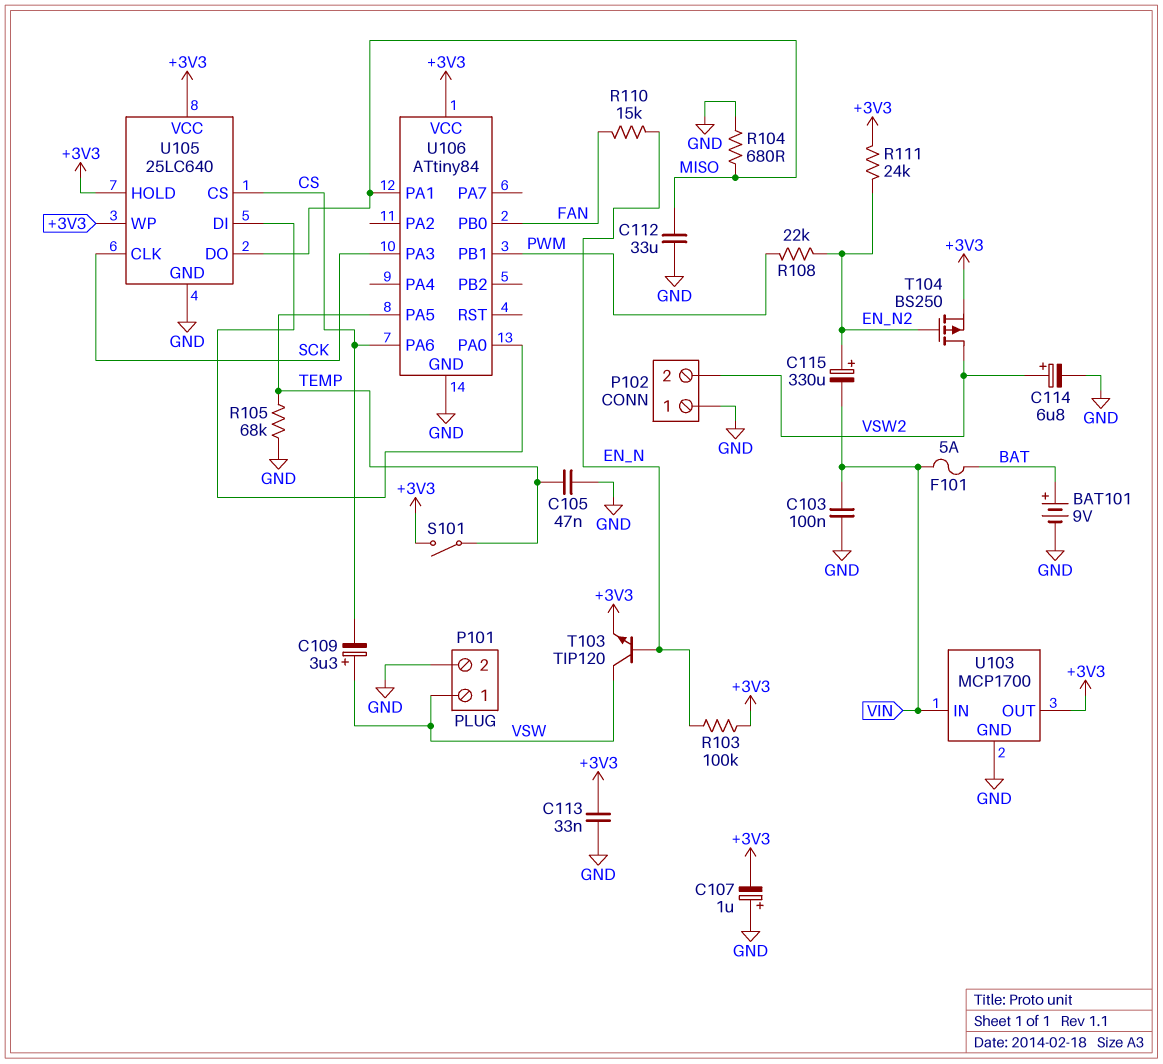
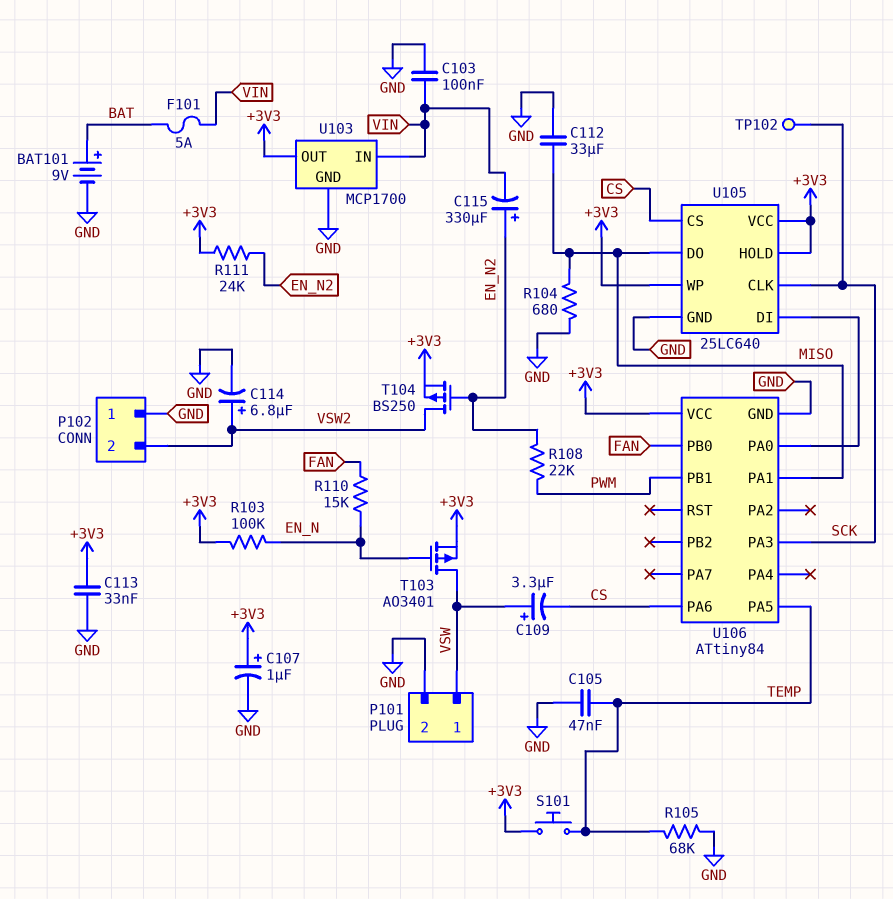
C107: 1uF (plus GND, minus +3V3) -> 1uF (plus +3V3, minus GND)
S101: switch (+3V3, TEMP) -> button (+3V3, TEMP)
T103: NPN TIP120 (B EN_N, C VSW, E +3V3) -> PMOS AO3401 (G EN_N, D VSW, S +3V3)
TP102: none -> test point (SCK)

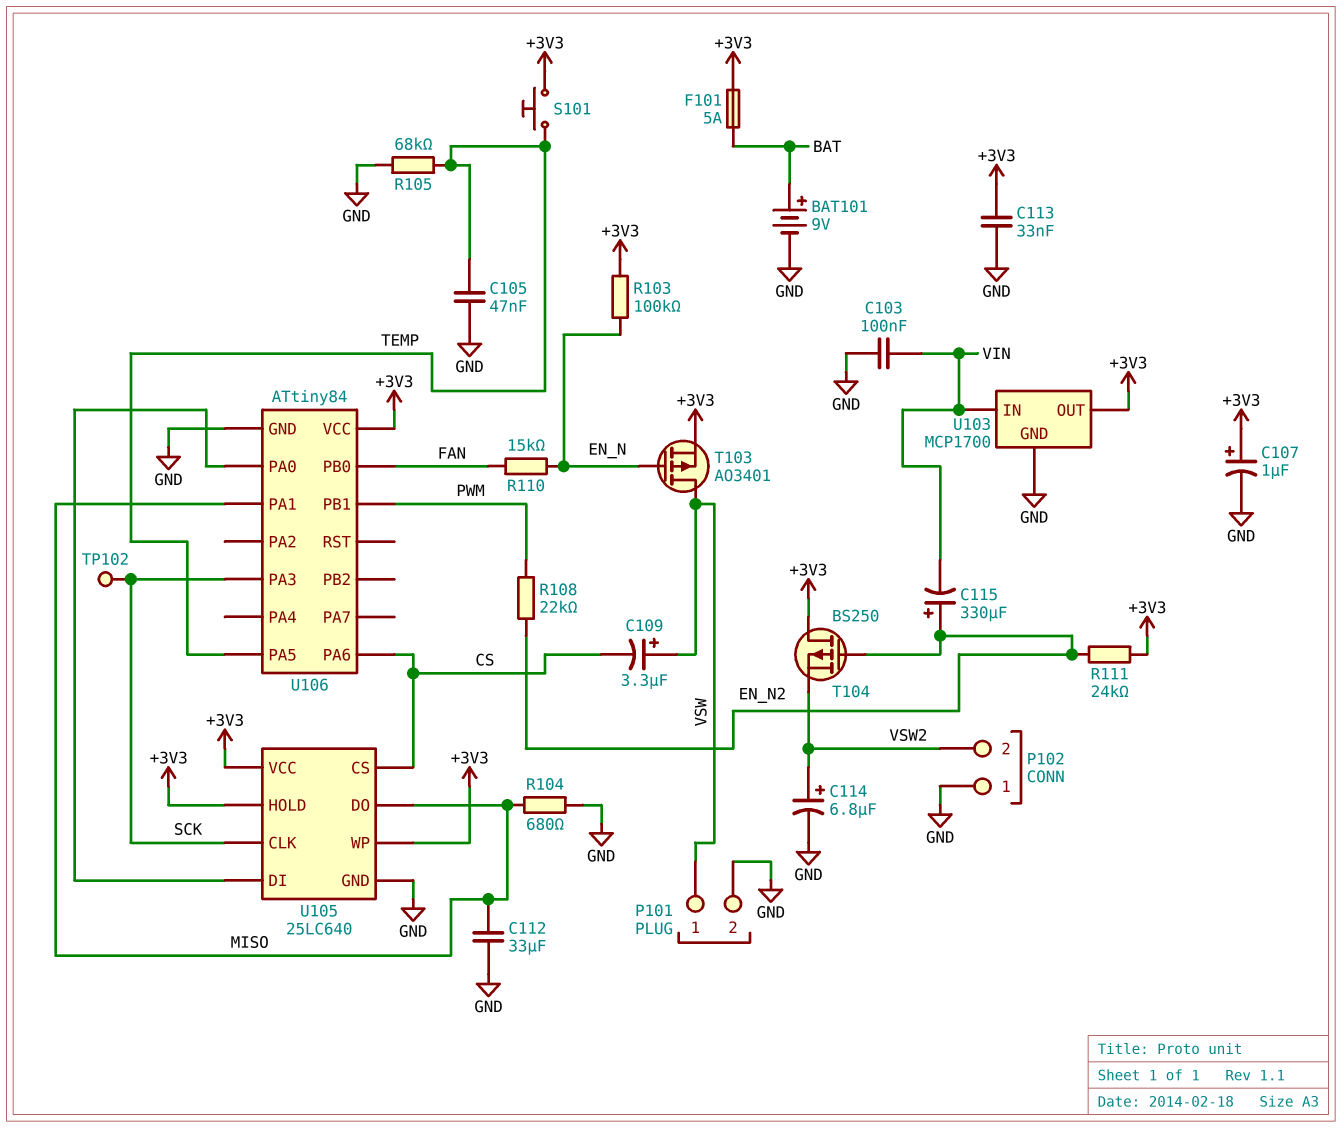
F101: 5A (BAT, VIN) -> 5A (+3V3, BAT)
T104: PMOS BS250 (G EN_N2, D VSW2, S +3V3) -> PMOS BS250 (G EN_N2, D +3V3, S VSW2)

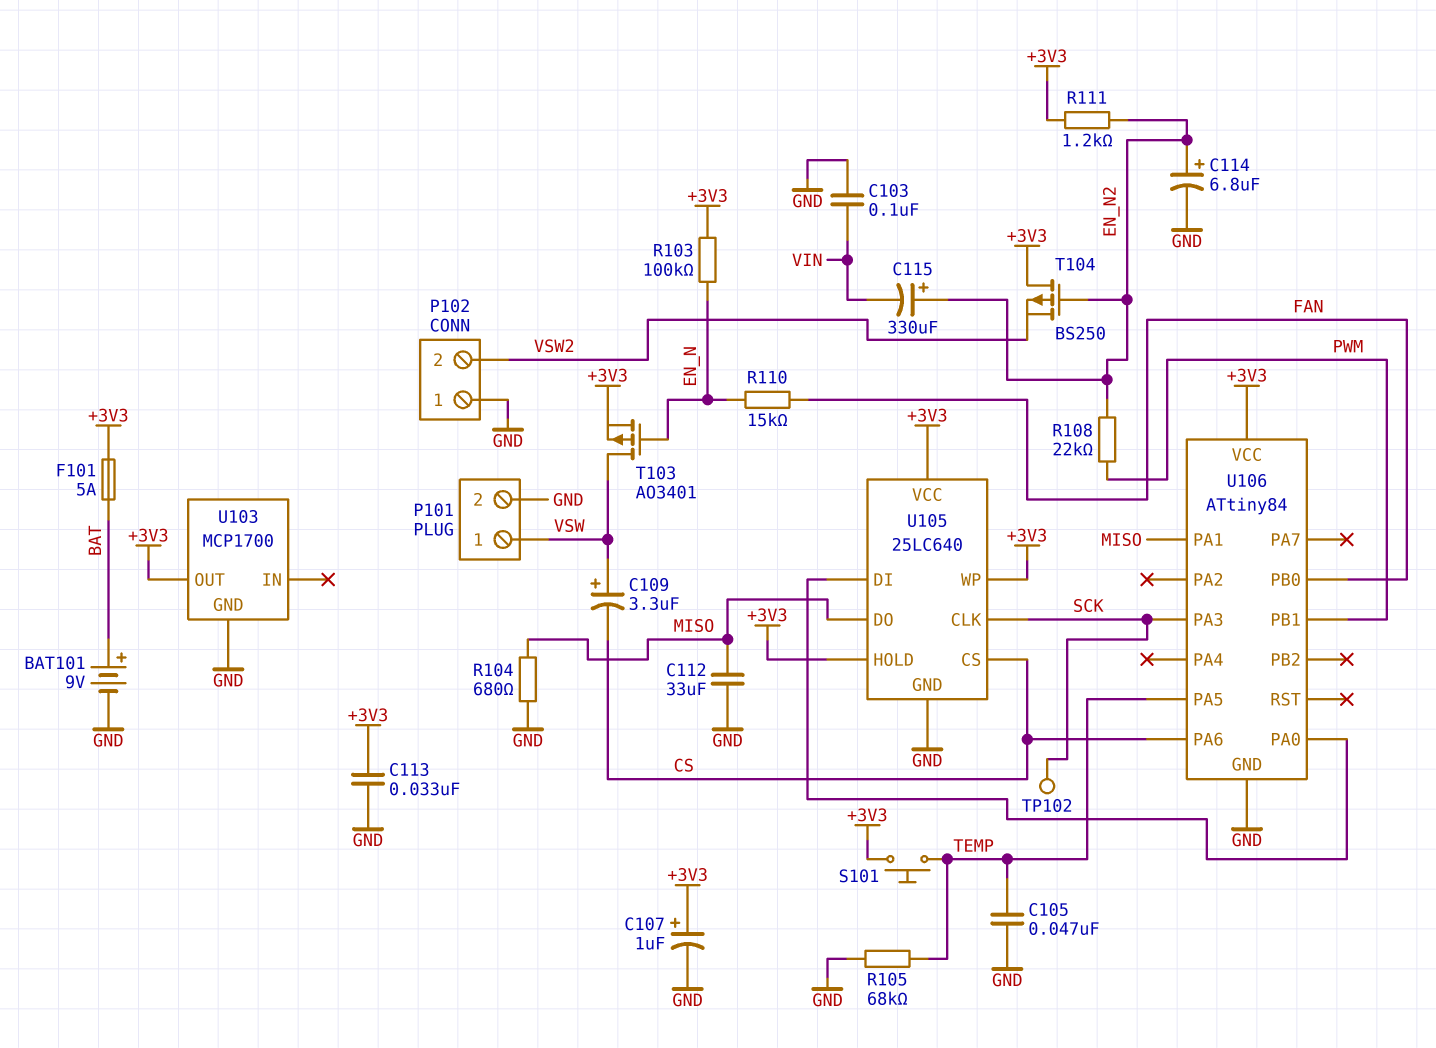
C114: 6.8uF (plus VSW2, minus GND) -> 6.8uF (plus EN_N2, minus GND)
R111: 24k (+3V3, EN_N2) -> 1.2k (+3V3, EN_N2)
U103 pin IN: VIN -> none

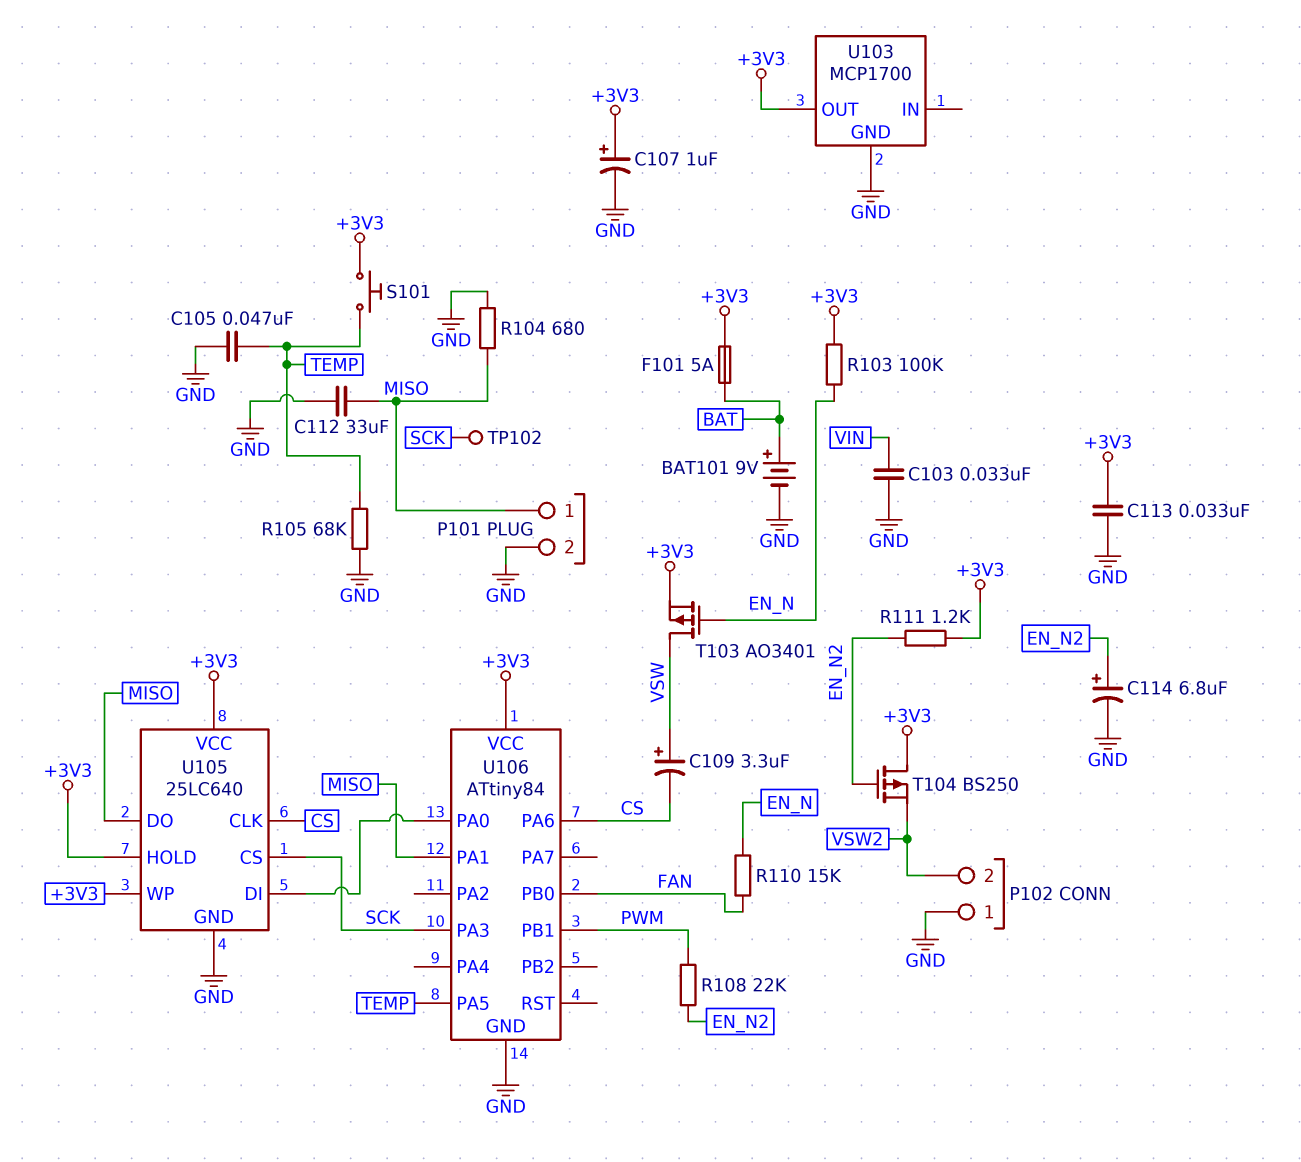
C103: 100nF (GND, VIN) -> 33nF (GND, VIN)
C115: 330uF (plus EN_N2, minus VIN) -> none
P101 pin 1: VSW -> MISO
U105 pin CLK: SCK -> CS
U105 pin CS: CS -> SCK

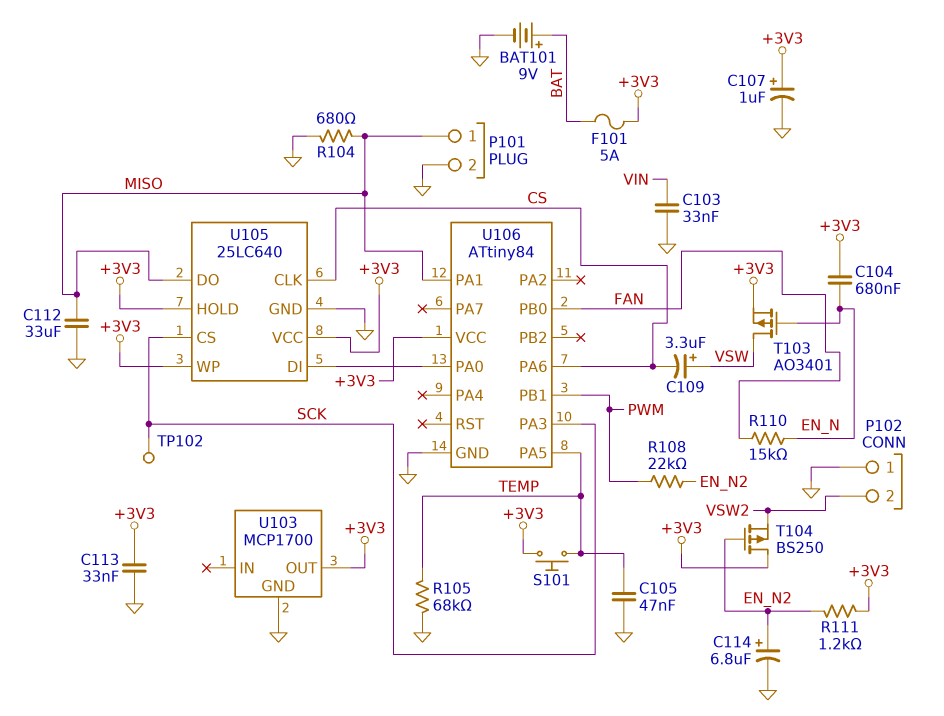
C104: none -> 680nF (+3V3, EN_N)
R103: 100k (+3V3, EN_N) -> none

